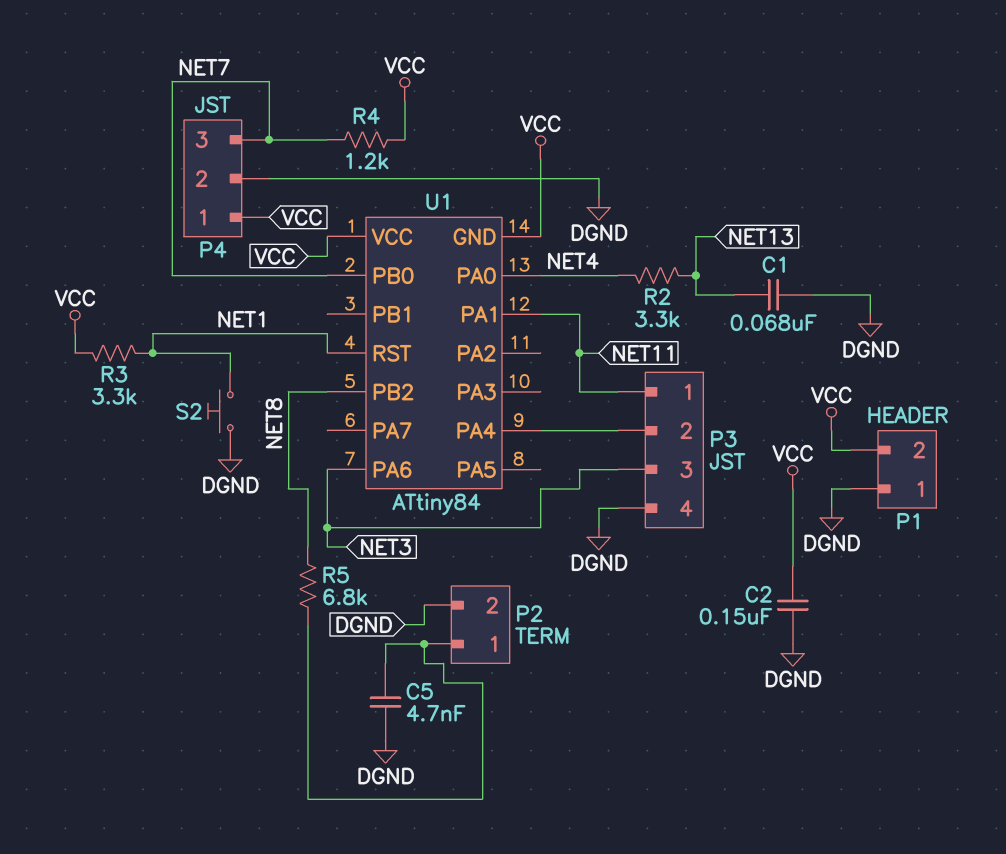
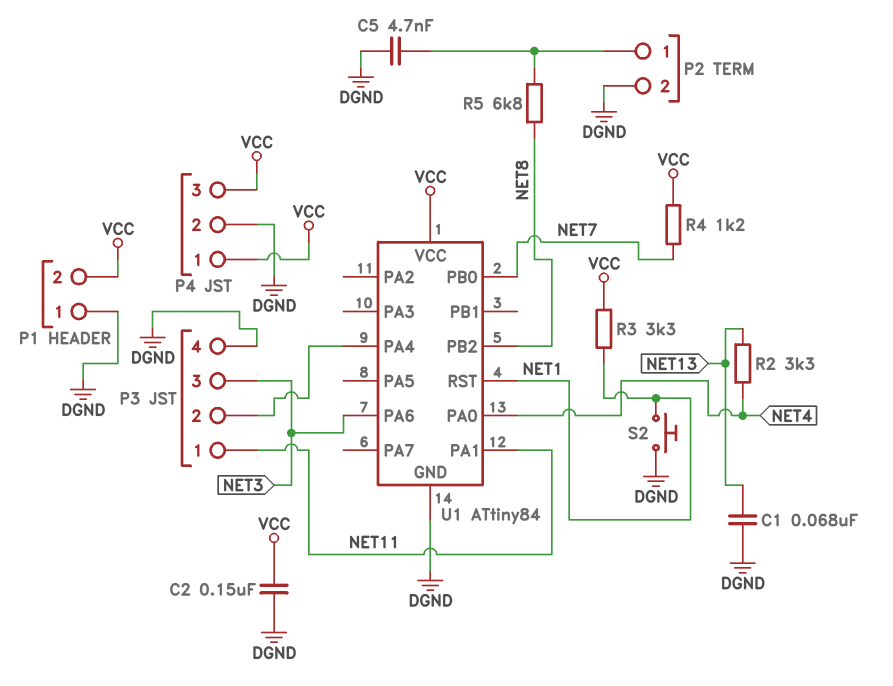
P4 pin 3: NET7 -> VCC
U1 pin GND: VCC -> DGND

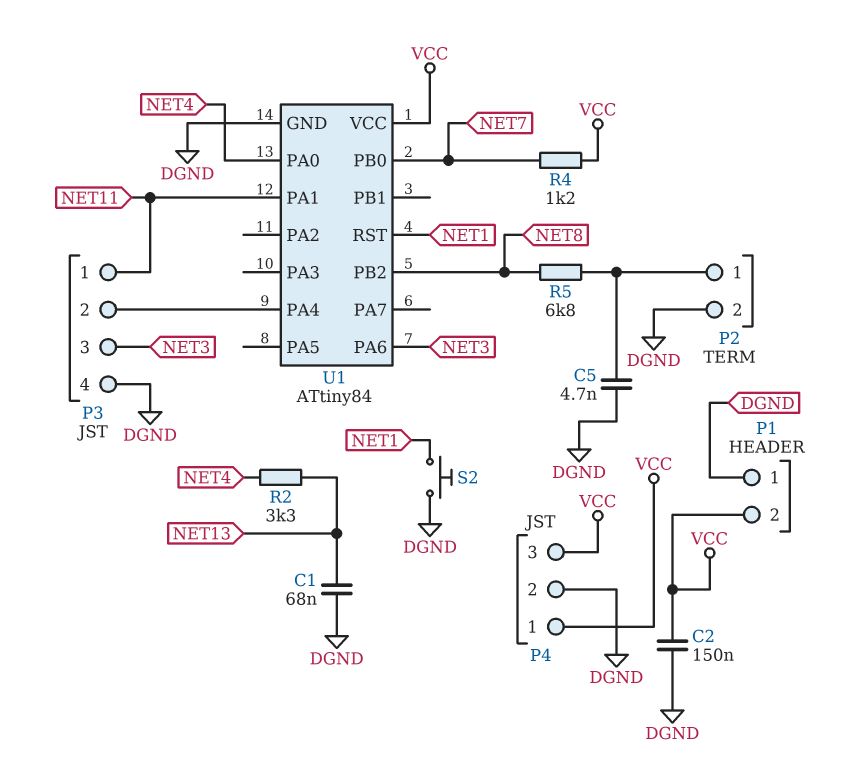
R3: 3.3k (NET1, VCC) -> none

